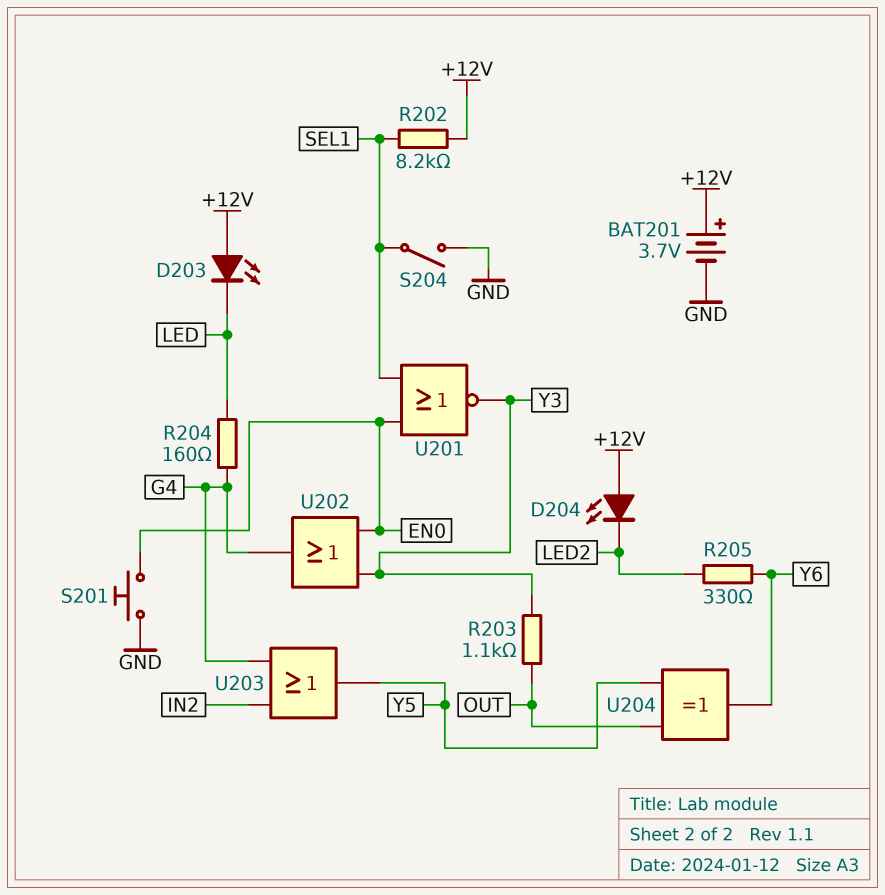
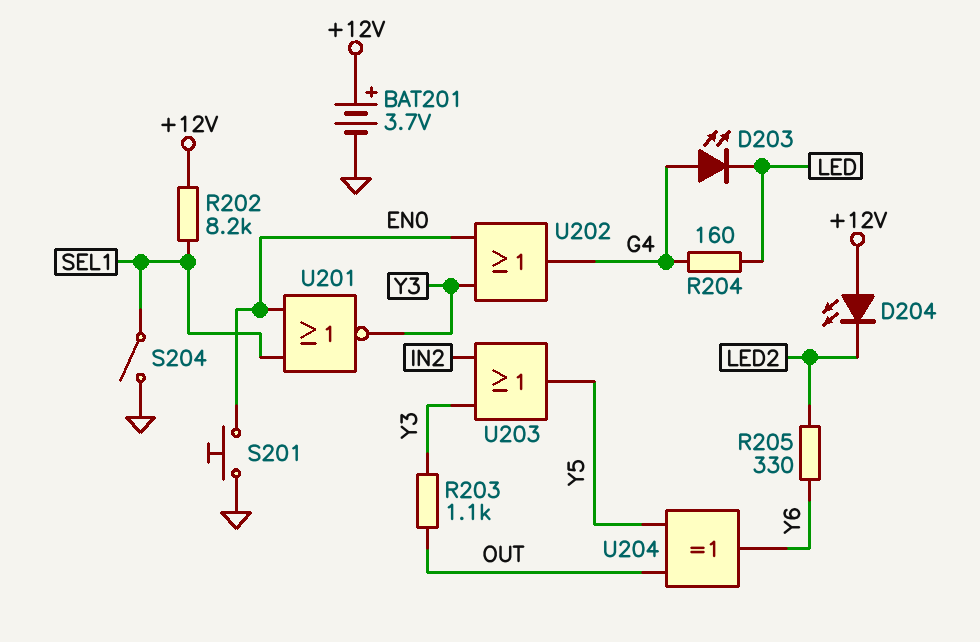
D203: LED (A +12V, K LED) -> LED (A G4, K LED)
U203: OR (in G4, in IN2, out Y5) -> OR (in IN2, in Y3, out Y5)

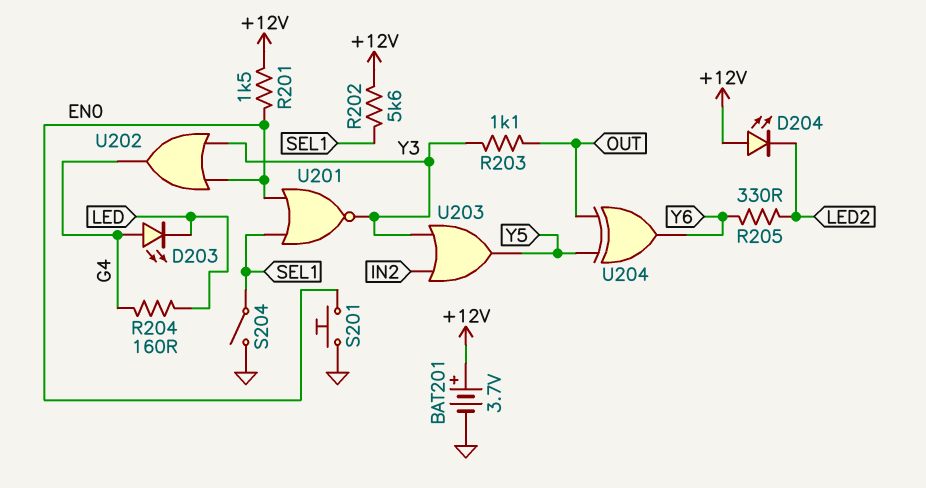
R201: none -> 1.5k (+12V, EN0)
R202: 8.2k (+12V, SEL1) -> 5.6k (+12V, SEL1)

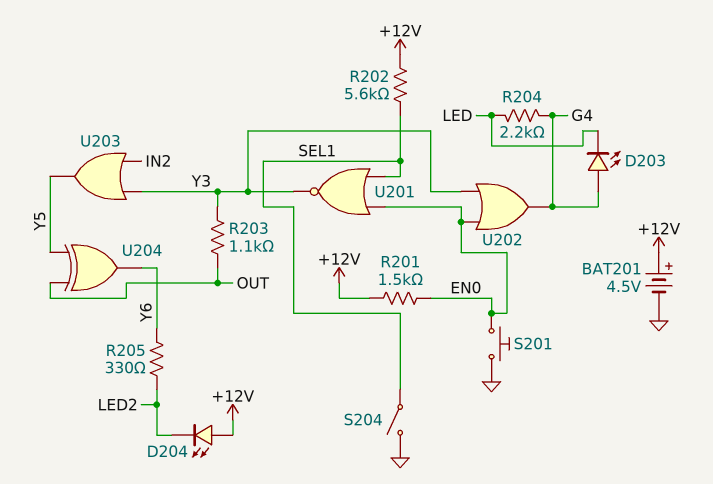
BAT201: 3.7V (plus +12V, minus GND) -> 4.5V (plus +12V, minus GND)
R204: 160 (G4, LED) -> 2.2k (G4, LED)

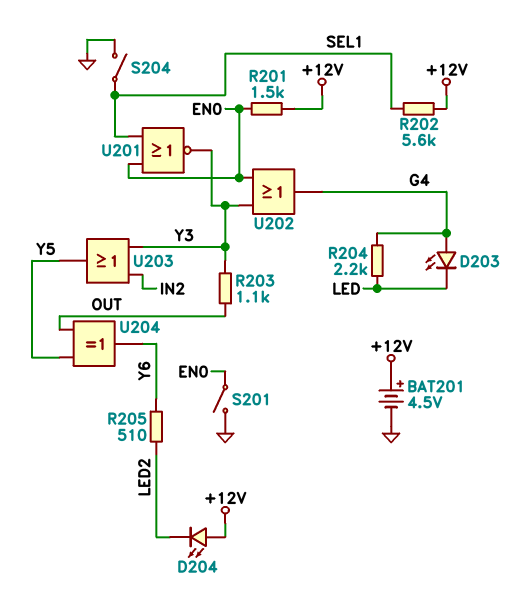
R205: 330 (LED2, Y6) -> 510 (LED2, Y6)
S201: button (EN0, GND) -> switch (EN0, GND)

